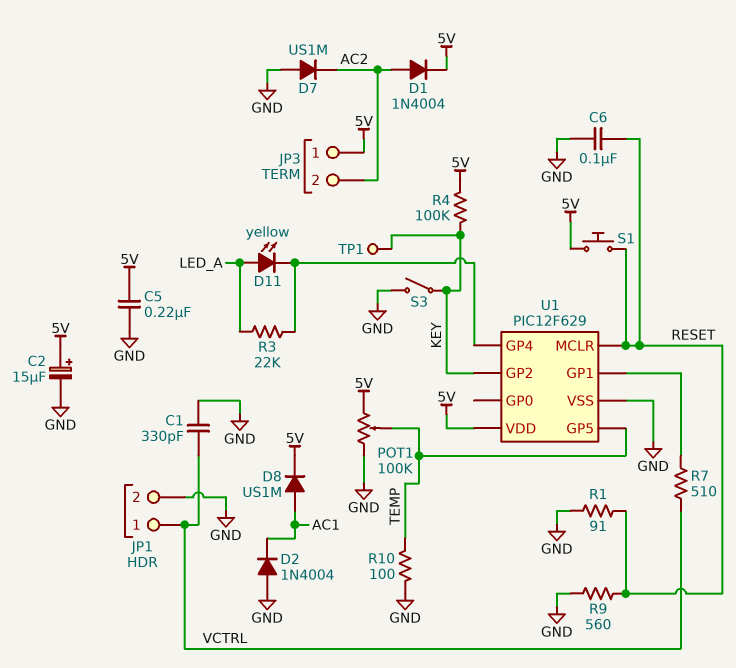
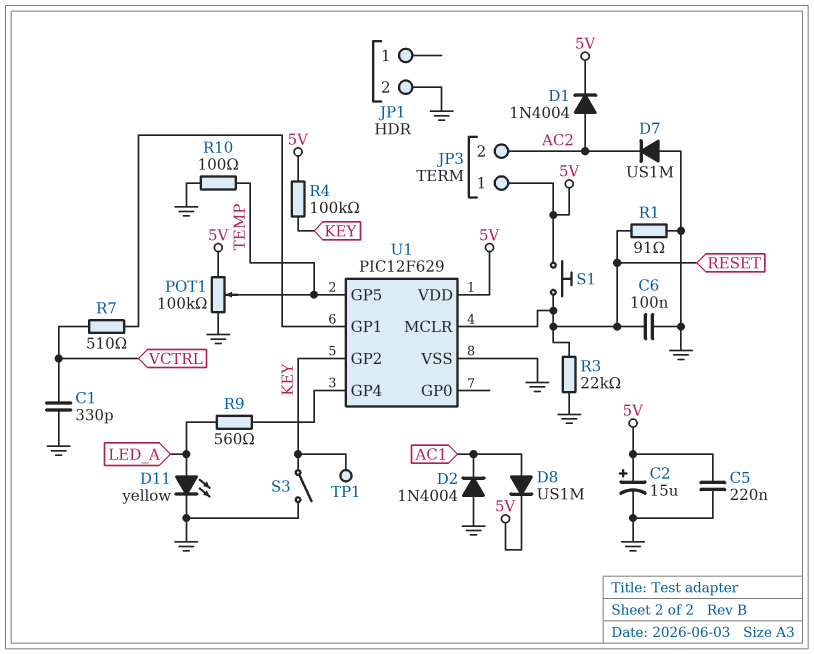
D11: LED yellow (A LED_A, K U1/GP4) -> LED yellow (A LED_A, K GND)
JP1 pin 1: VCTRL -> none
R3: 22k (LED_A, U1/GP4) -> 22k (GND, RESET)
R9: 560 (GND, RESET) -> 560 (LED_A, U1/GP4)

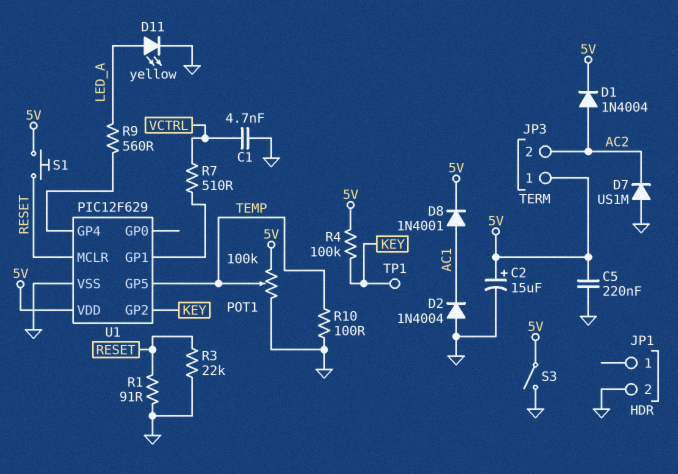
C1: 330pF (GND, VCTRL) -> 4.7nF (GND, VCTRL)
C6: 100nF (GND, RESET) -> none
D8: diode US1M (A AC1, K 5V) -> diode 1N4001 (A AC1, K 5V)
S3: switch (GND, KEY) -> switch (5V, GND)

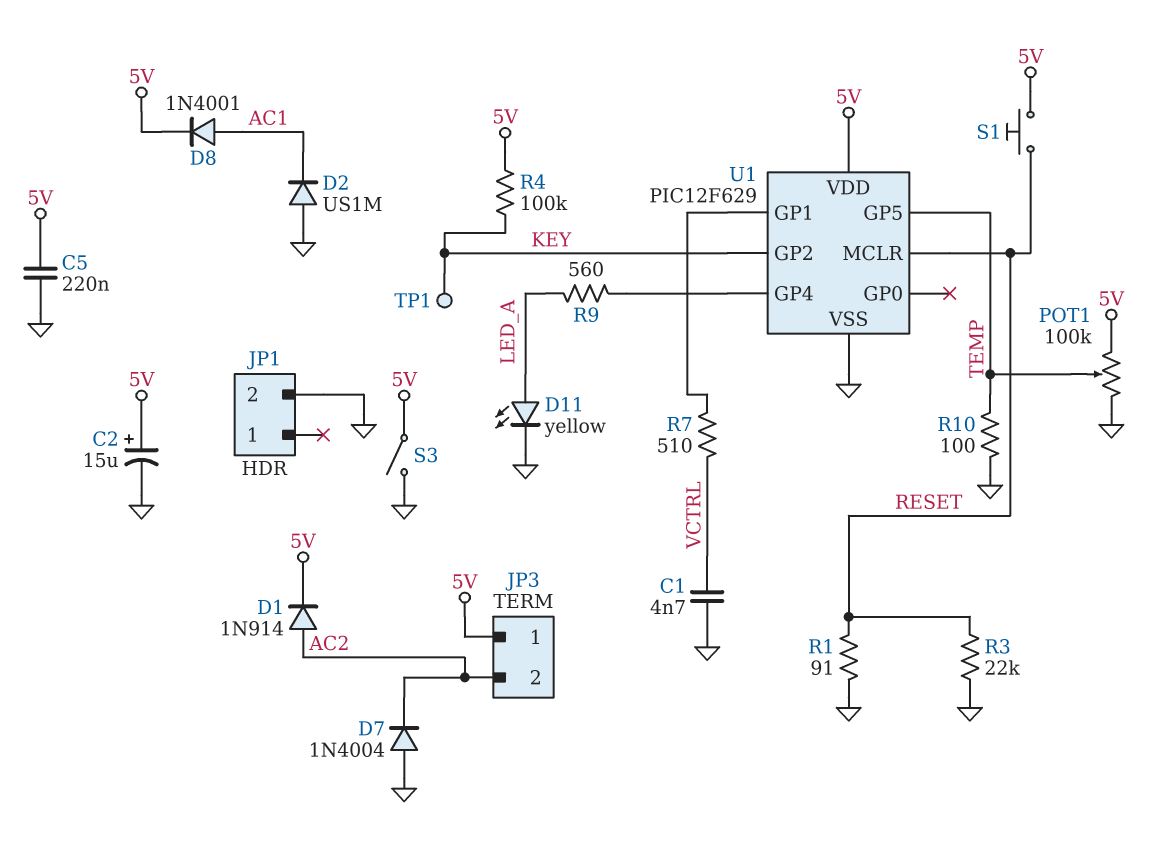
D1: diode 1N4004 (A AC2, K 5V) -> diode 1N914 (A AC2, K 5V)
D2: diode 1N4004 (A GND, K AC1) -> diode US1M (A GND, K AC1)
D7: diode US1M (A GND, K AC2) -> diode 1N4004 (A GND, K AC2)

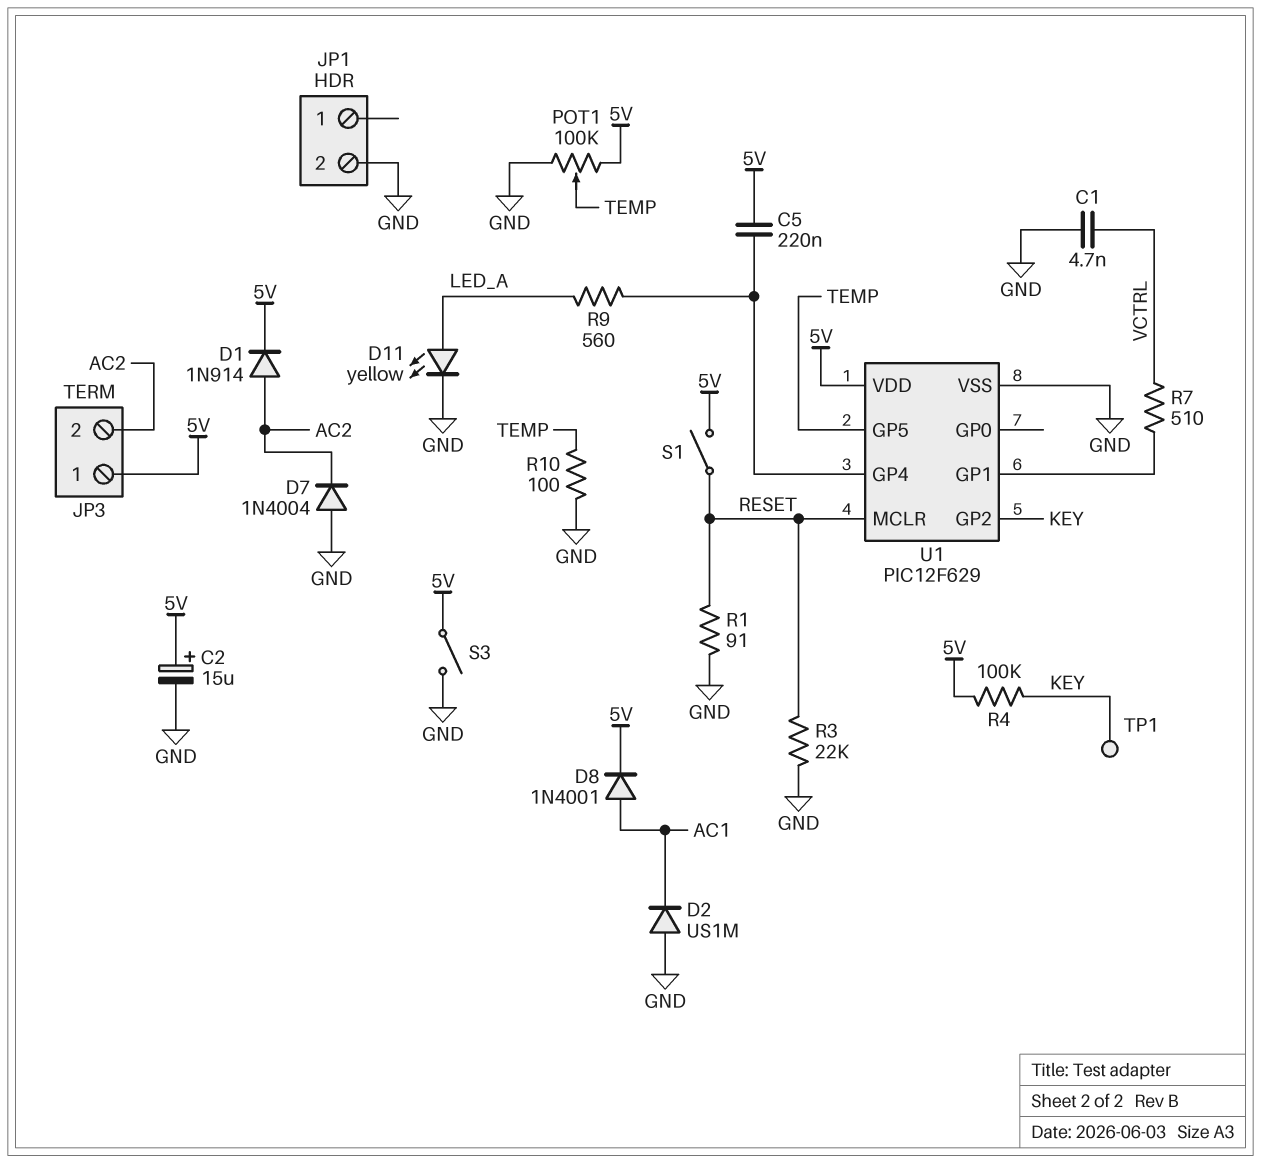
C5: 220nF (5V, GND) -> 220nF (5V, U1/GP4)
S1: button (5V, RESET) -> switch (5V, RESET)

